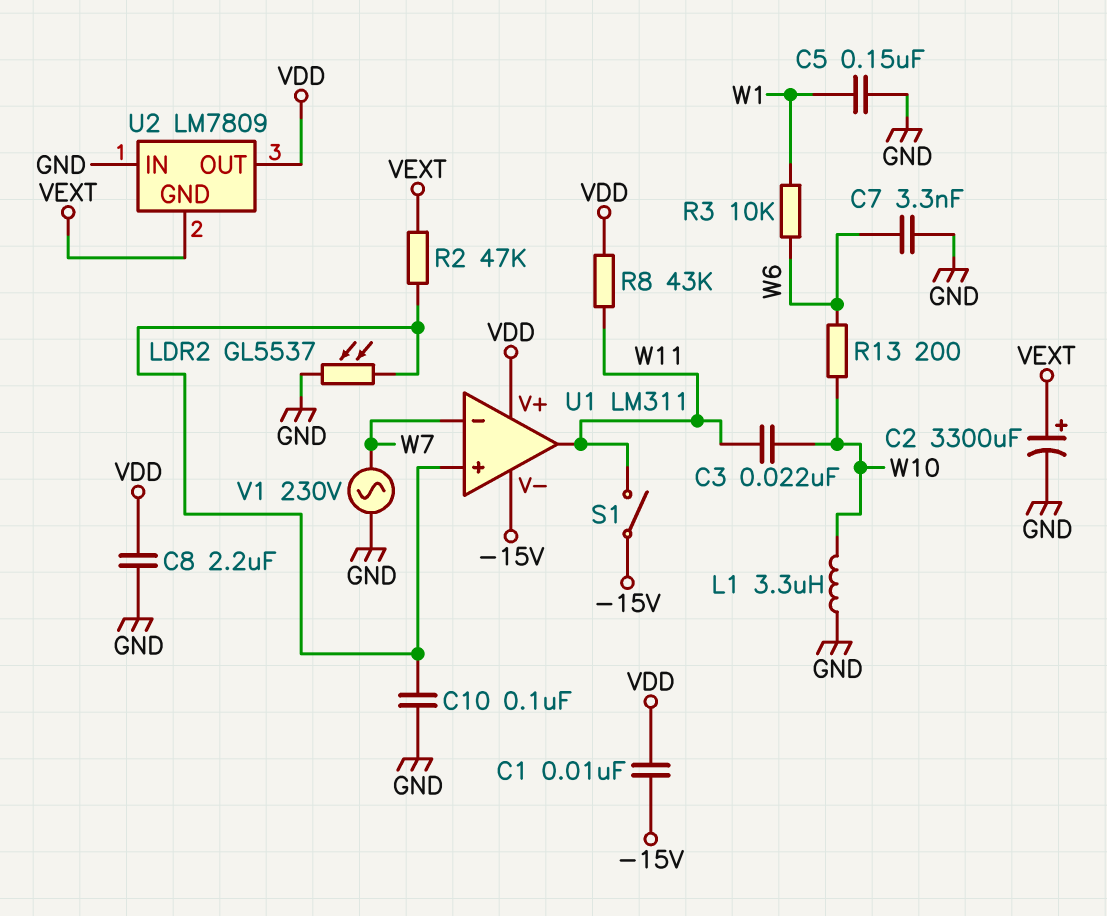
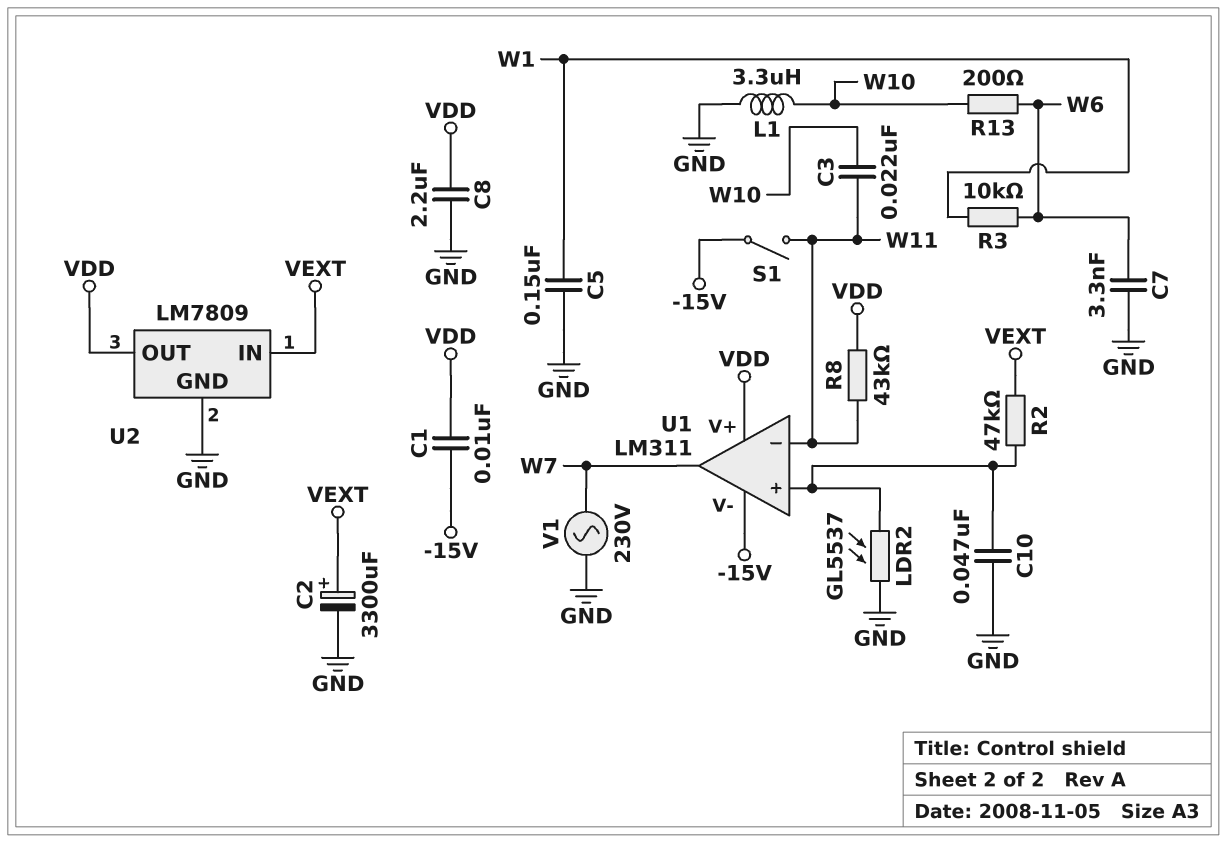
C10: 100nF (GND, U1/in+) -> 47nF (GND, U1/in+)
U1 pin in-: W7 -> W11
U1 pin out: W11 -> W7
U2 pin GND: VEXT -> GND
U2 pin IN: GND -> VEXT

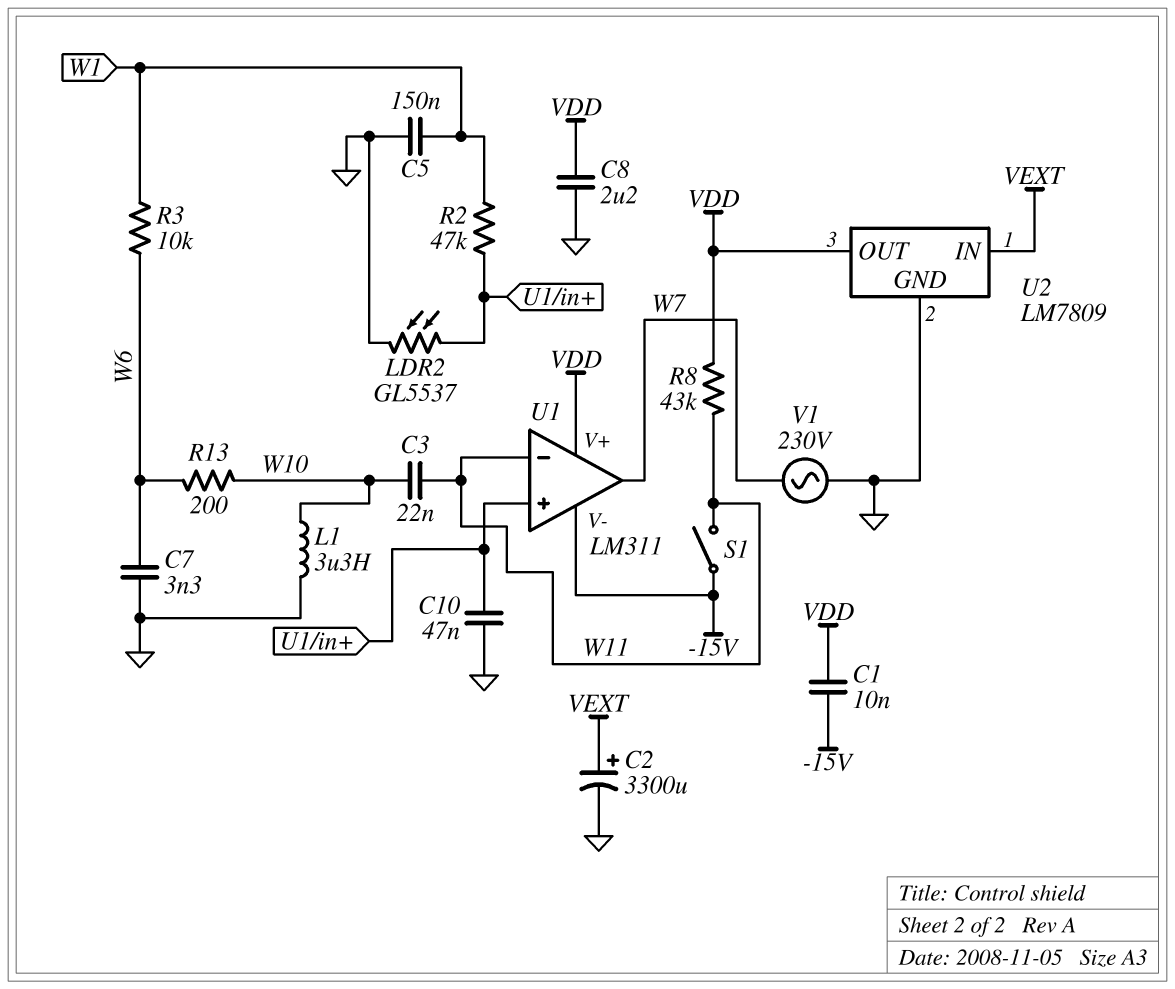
R2: 47k (U1/in+, VEXT) -> 47k (U1/in+, W1)

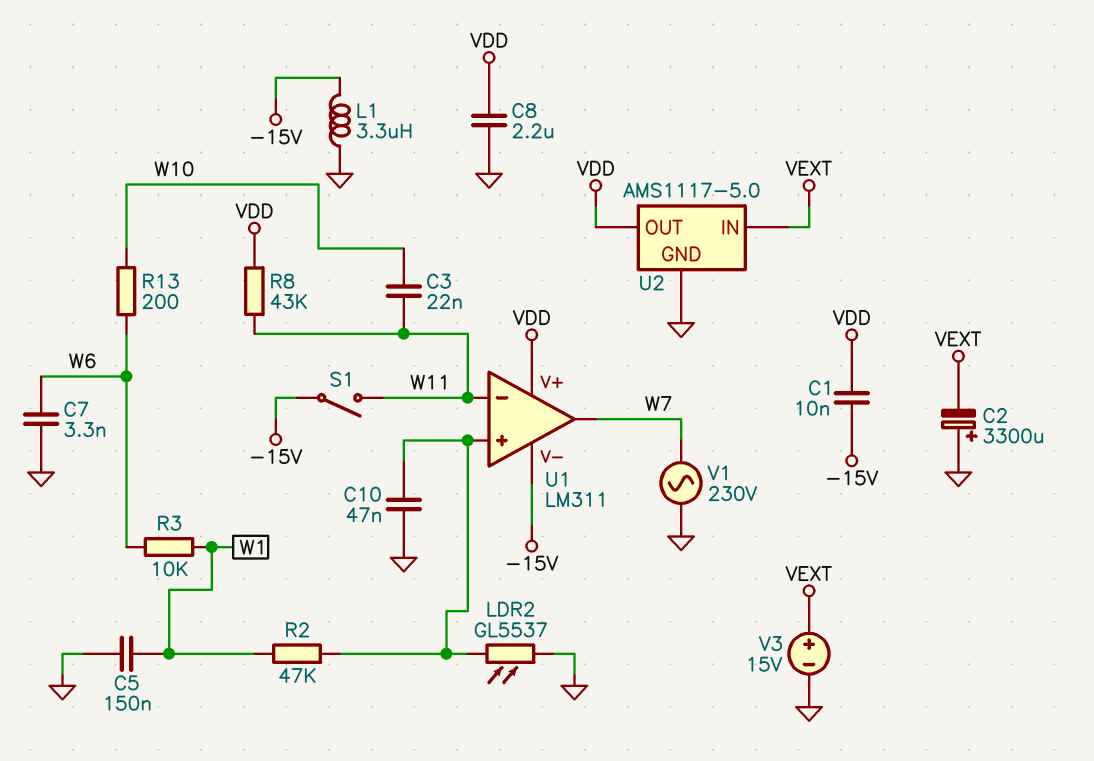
C2: 3300uF (plus VEXT, minus GND) -> 3300uF (plus GND, minus VEXT)
L1: 3.3uH (GND, W10) -> 3.3uH (-15V, GND)
U2: LM7809 -> AMS1117-5.0
V3: none -> 15V (plus VEXT, minus GND)

